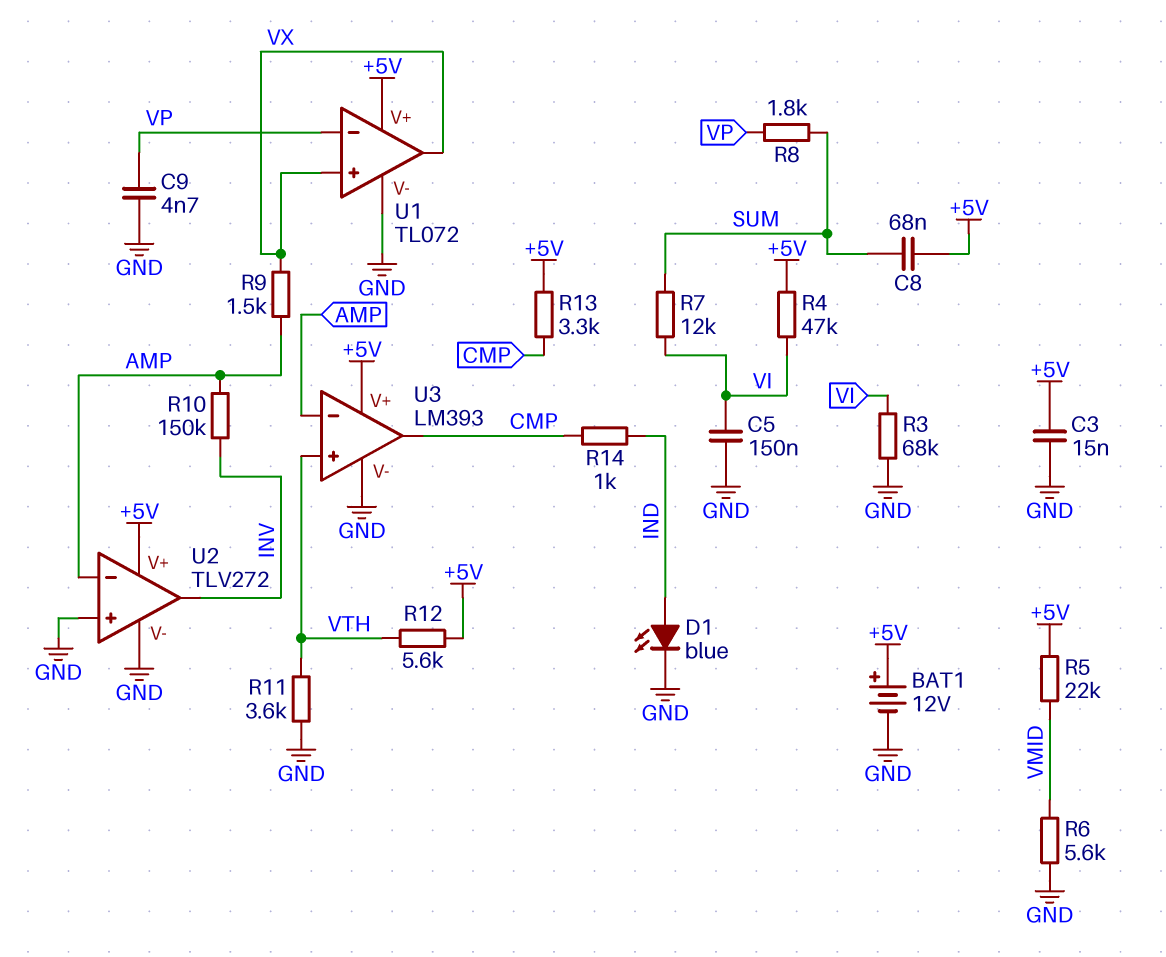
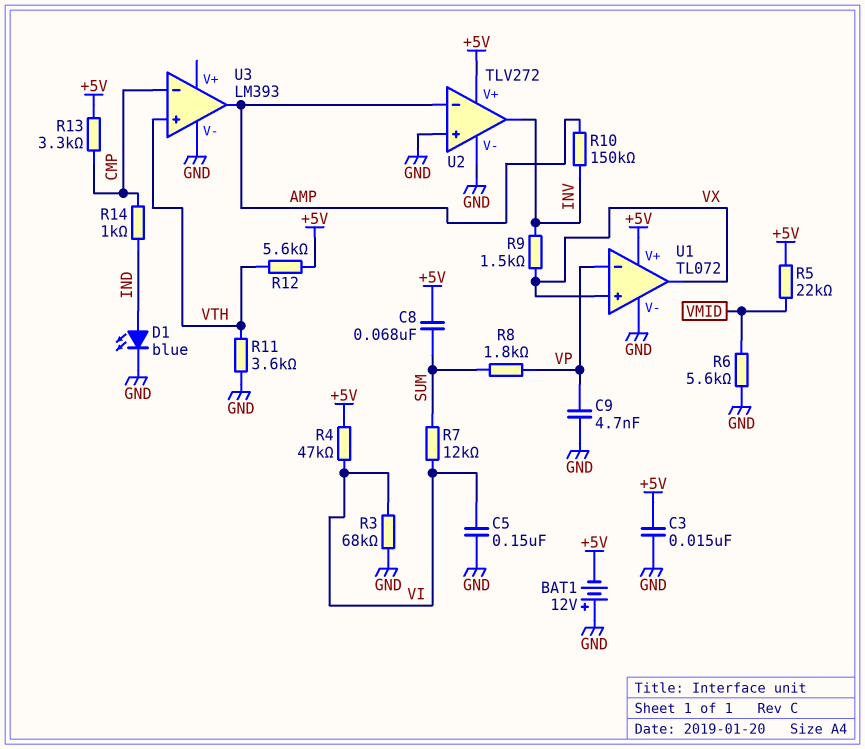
BAT1: 12V (plus +5V, minus GND) -> 12V (plus GND, minus +5V)
R9: 1.5k (AMP, VX) -> 1.5k (INV, VX)
U3 pin V+: +5V -> none
U3 pin in-: AMP -> CMP
U3 pin out: CMP -> AMP

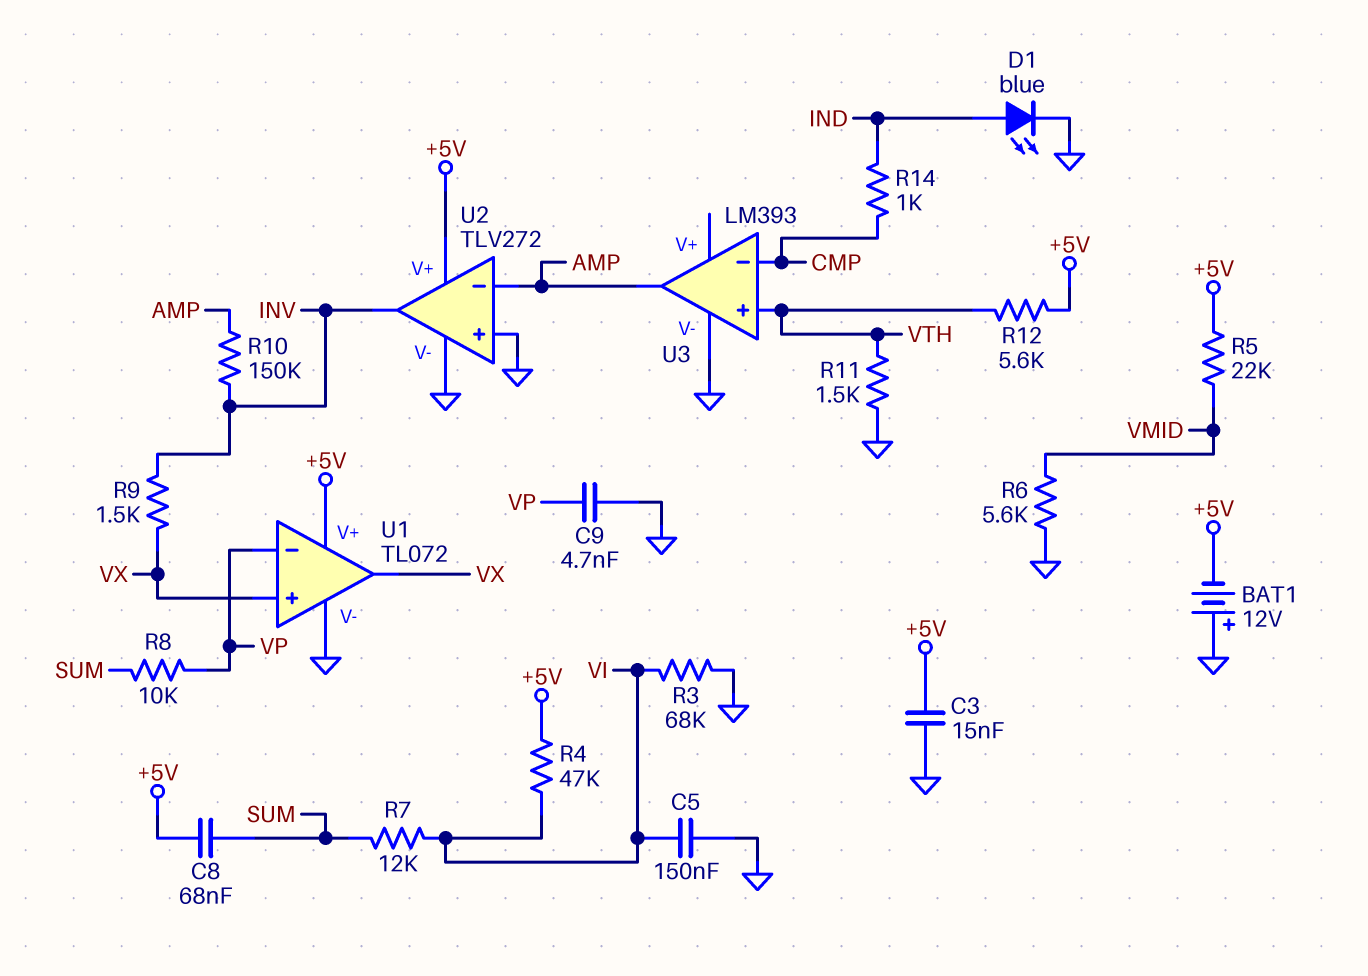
R8: 1.8k (SUM, VP) -> 10k (SUM, VP)
R11: 3.6k (GND, VTH) -> 1.5k (GND, VTH)
R13: 3.3k (+5V, CMP) -> none

